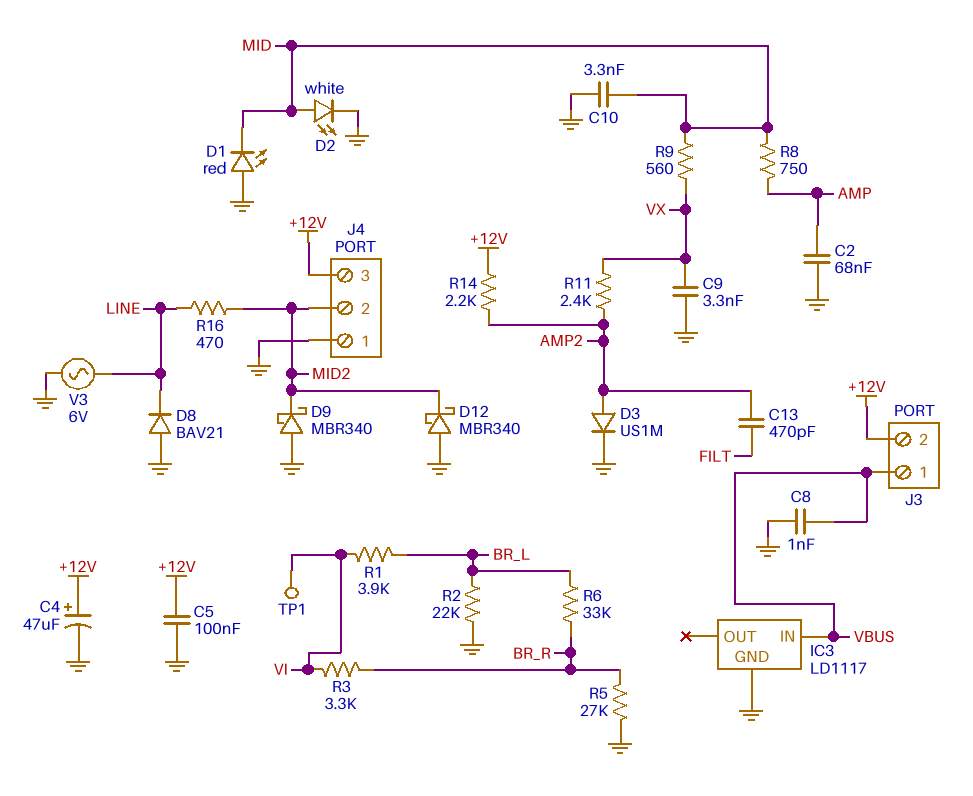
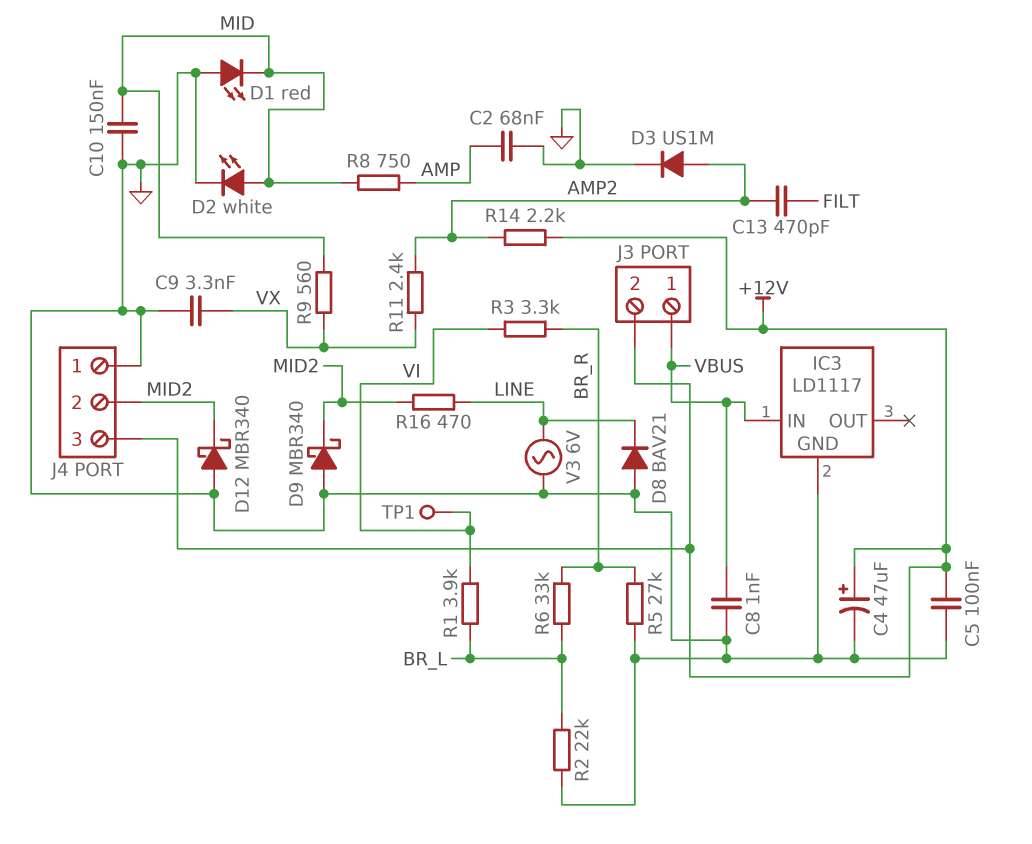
C10: 3.3nF (GND, MID) -> 150nF (GND, MID)

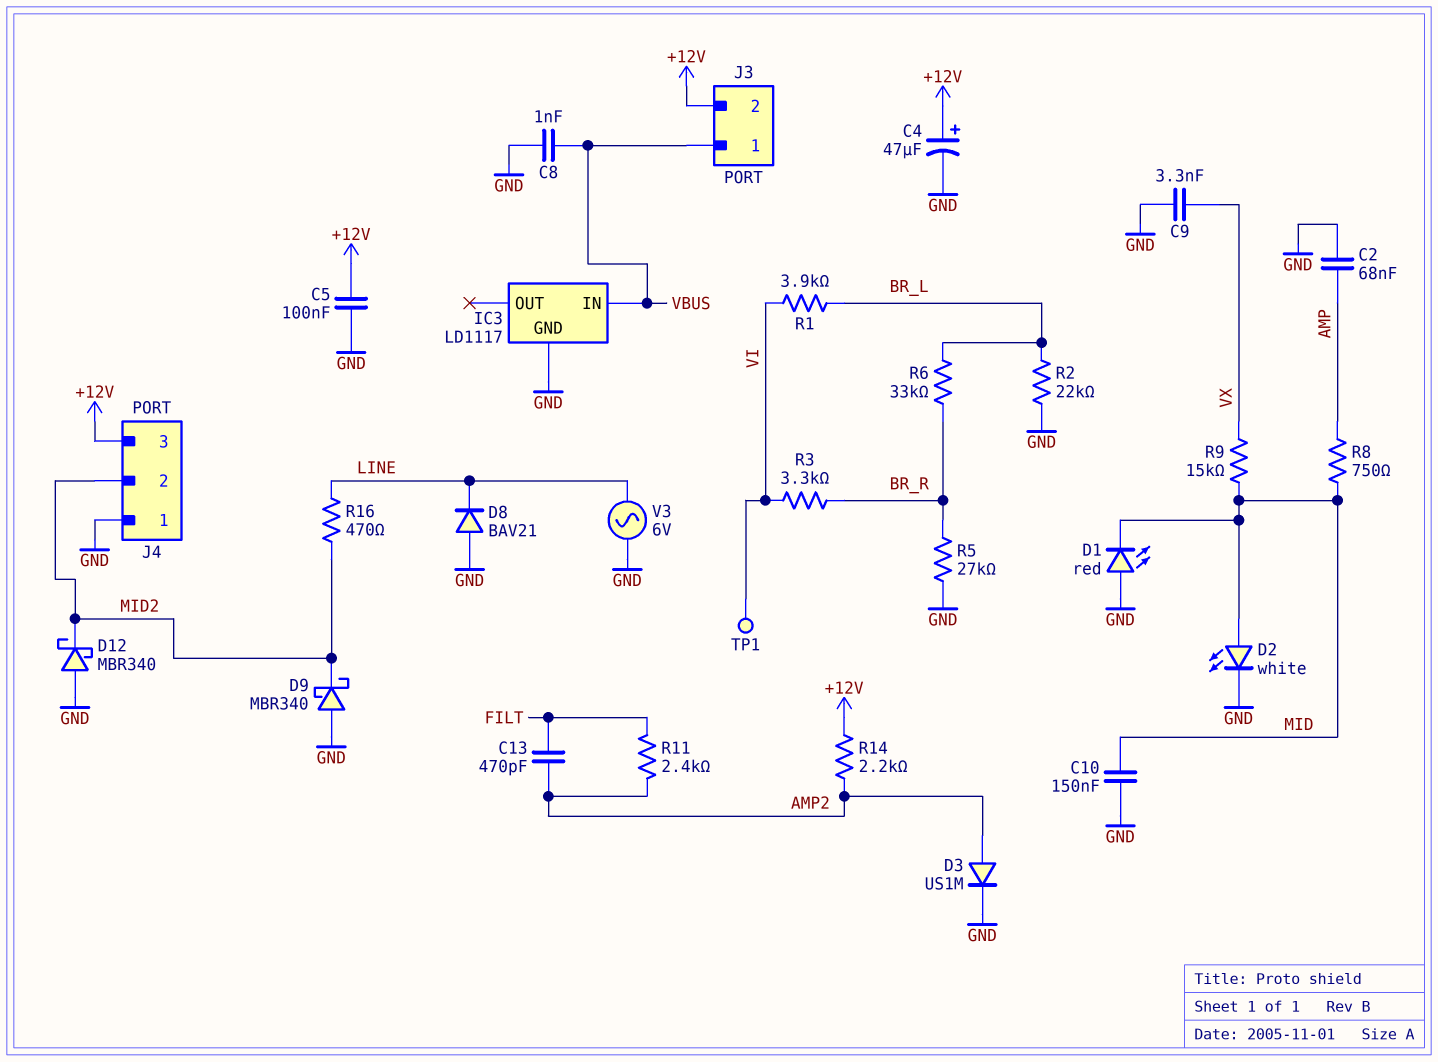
R9: 560 (MID, VX) -> 15k (MID, VX)
R11: 2.4k (AMP2, VX) -> 2.4k (AMP2, FILT)

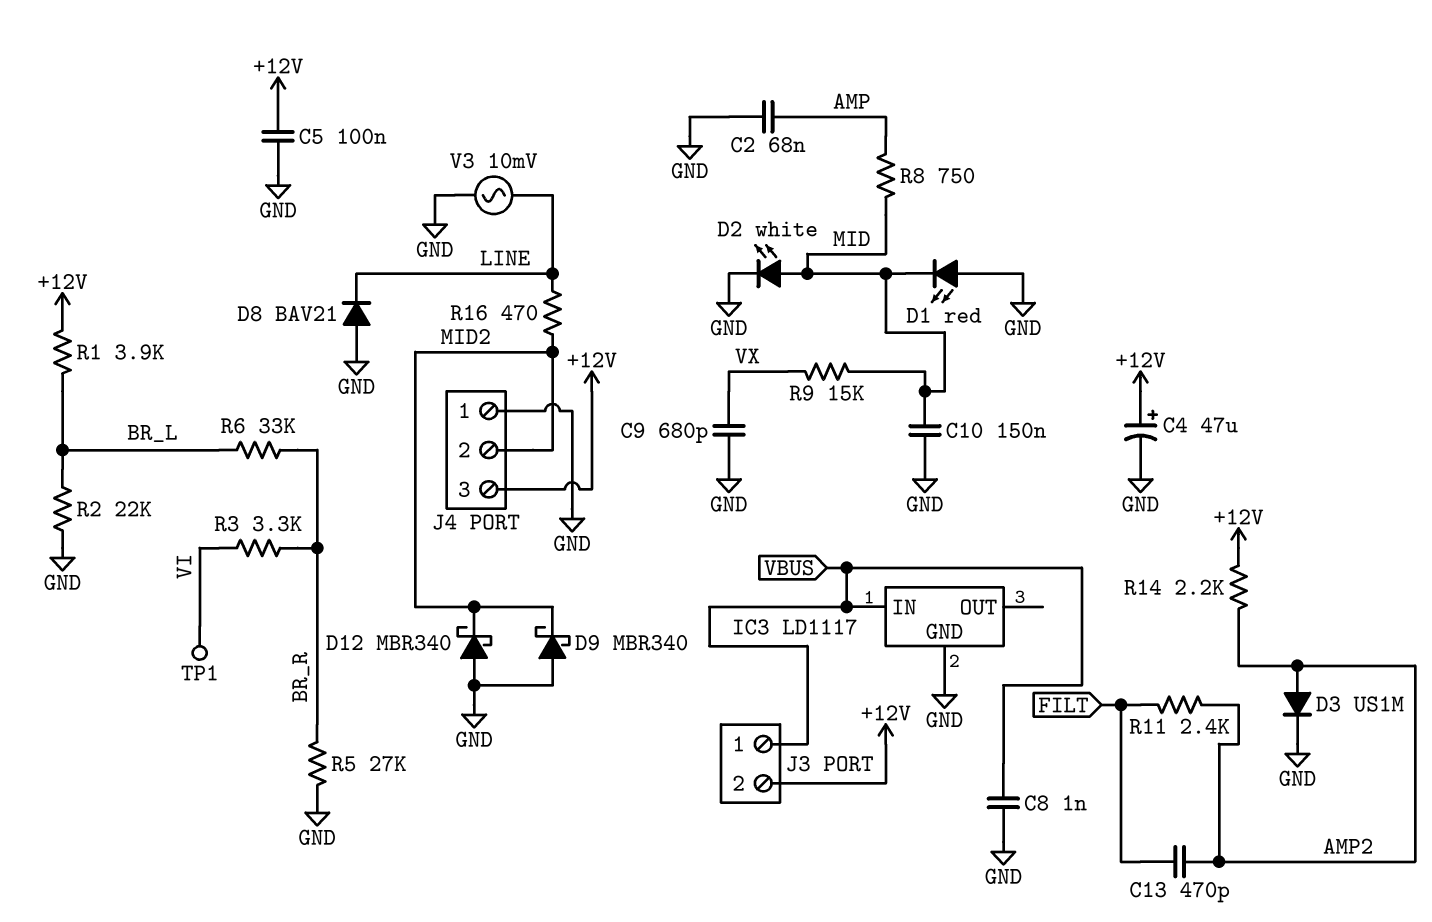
C9: 3.3nF (GND, VX) -> 680pF (GND, VX)
R1: 3.9k (BR_L, VI) -> 3.9k (+12V, BR_L)
V3: AC 6V (GND, LINE) -> AC 10mV (GND, LINE)

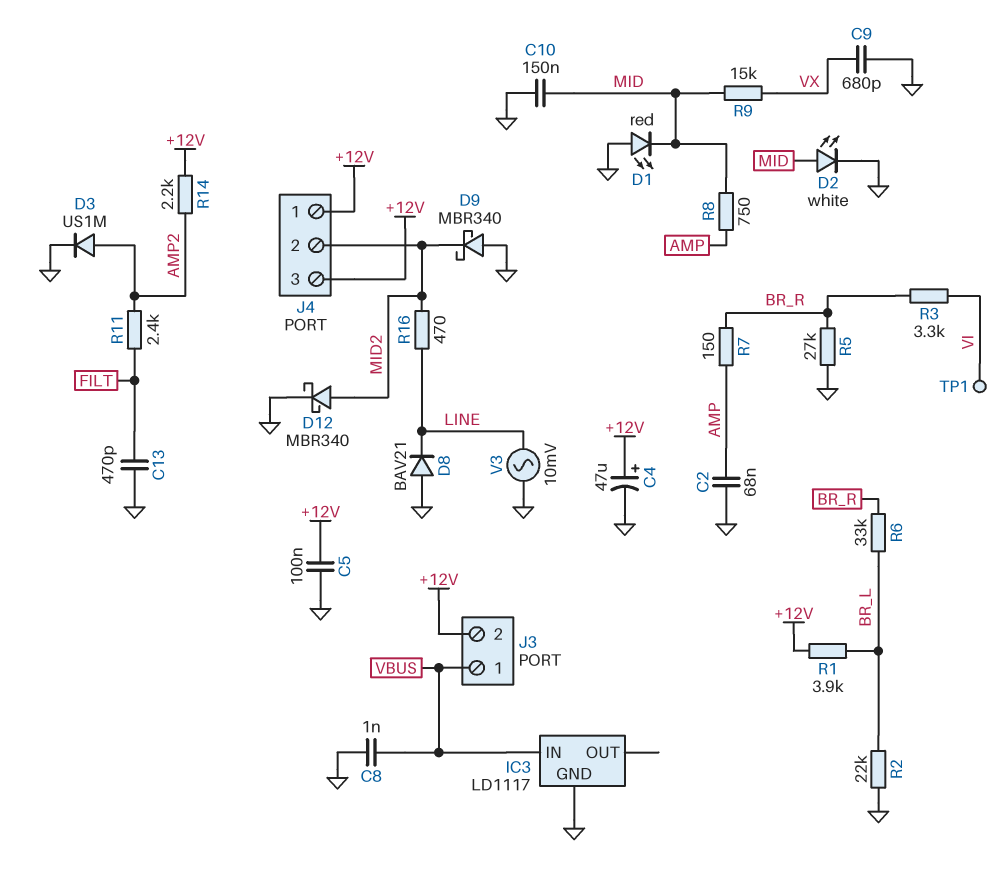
C13: 470pF (AMP2, FILT) -> 470pF (FILT, GND)
D12: schottky MBR340 (A GND, K MID2) -> schottky MBR340 (A MID2, K GND)
J4 pin 1: GND -> +12V
R7: none -> 150 (AMP, BR_R)

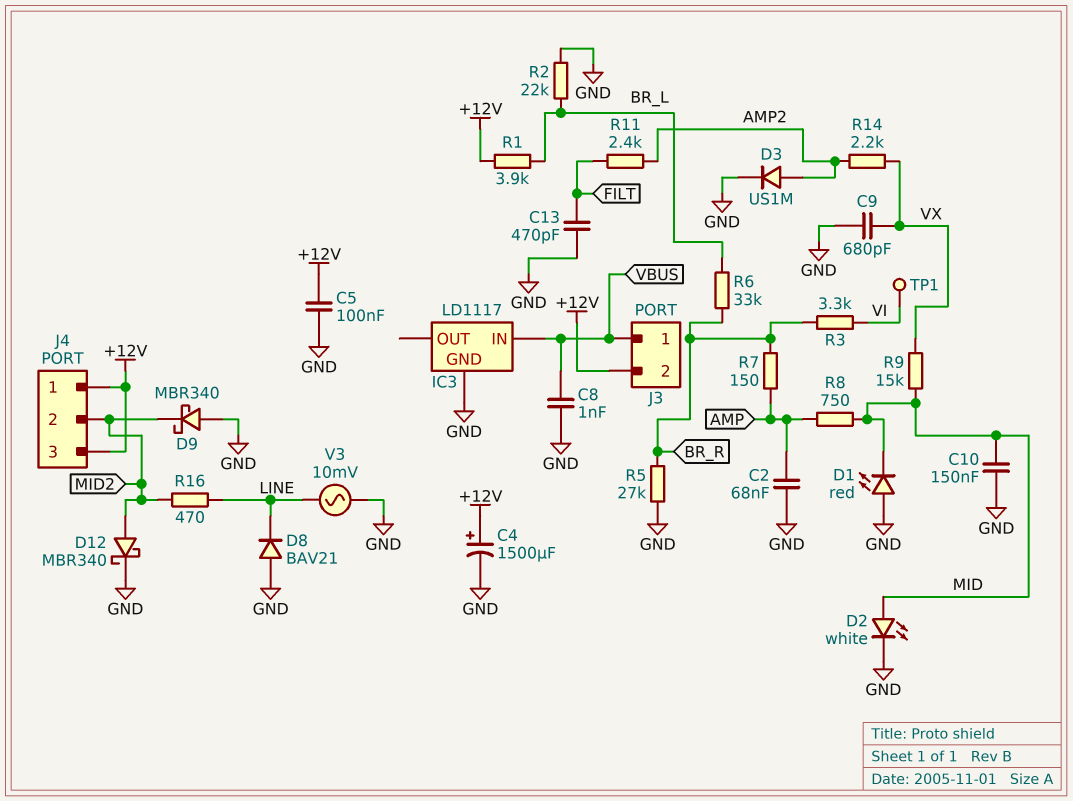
C4: 47uF (plus +12V, minus GND) -> 1500uF (plus +12V, minus GND)
R14: 2.2k (+12V, AMP2) -> 2.2k (AMP2, VX)

